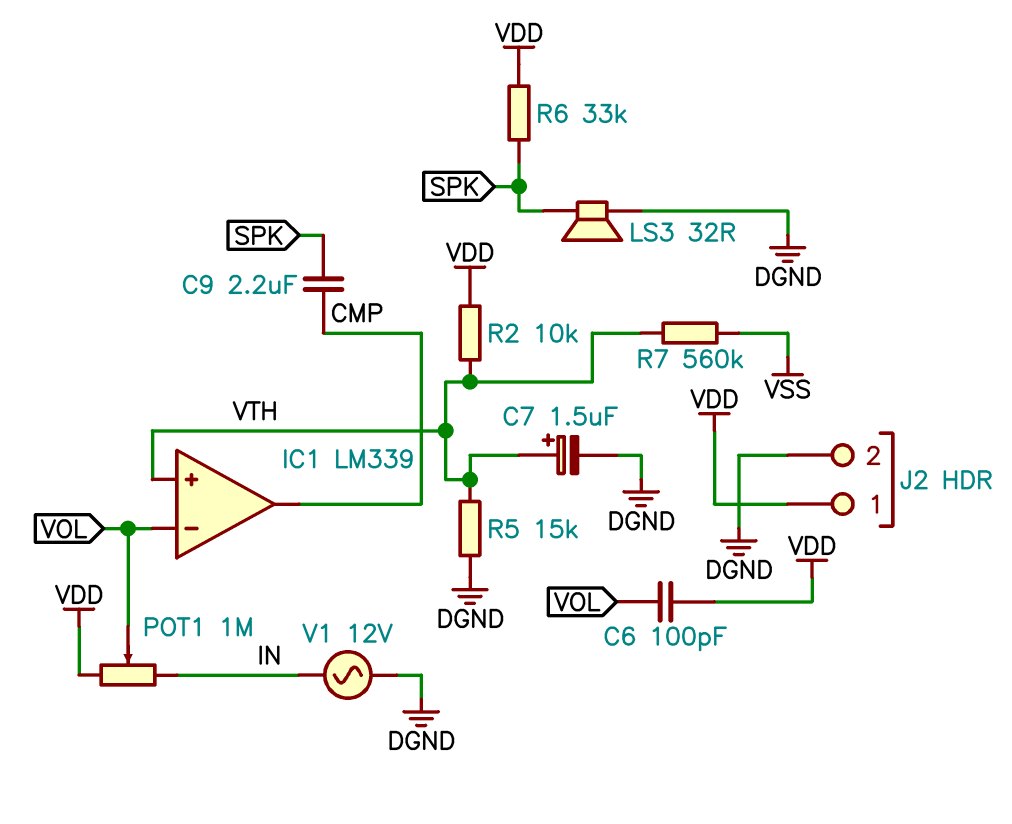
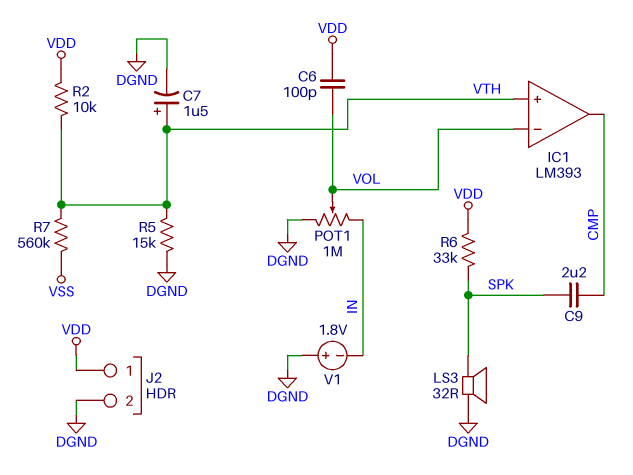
IC1: LM339 -> LM393
POT1: 1M (IN, VDD, wiper VOL) -> 1M (DGND, IN, wiper VOL)
V1: AC 12V (DGND, IN) -> 1.8V (plus DGND, minus IN)

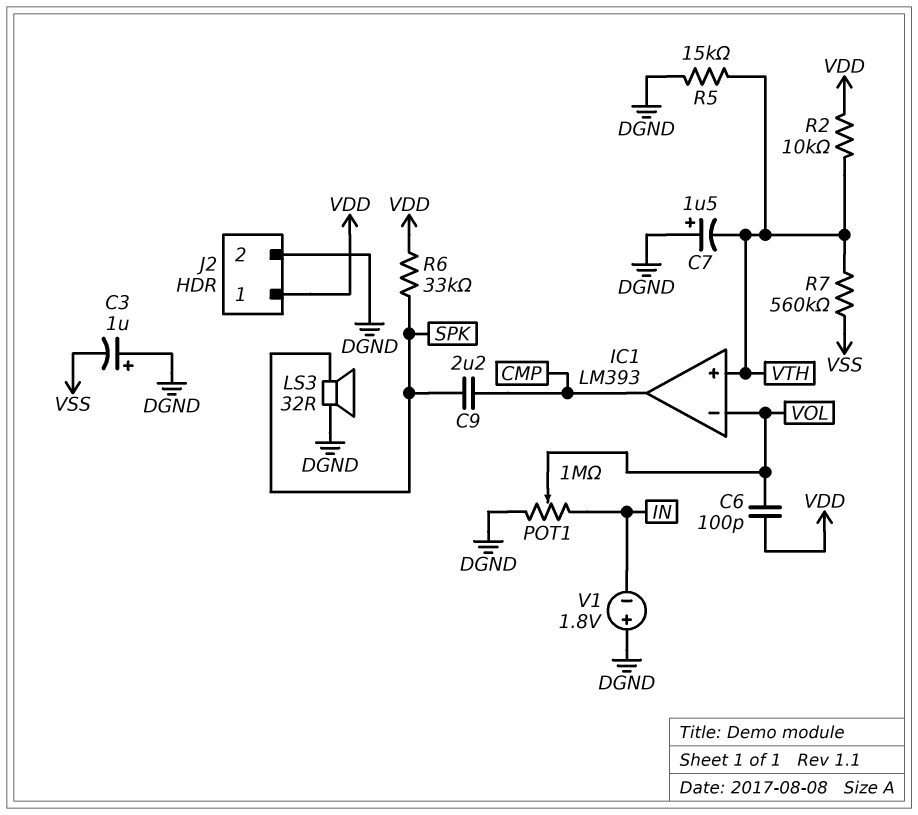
C3: none -> 1uF (plus DGND, minus VSS)
C7: 1.5uF (plus VTH, minus DGND) -> 1.5uF (plus DGND, minus VTH)

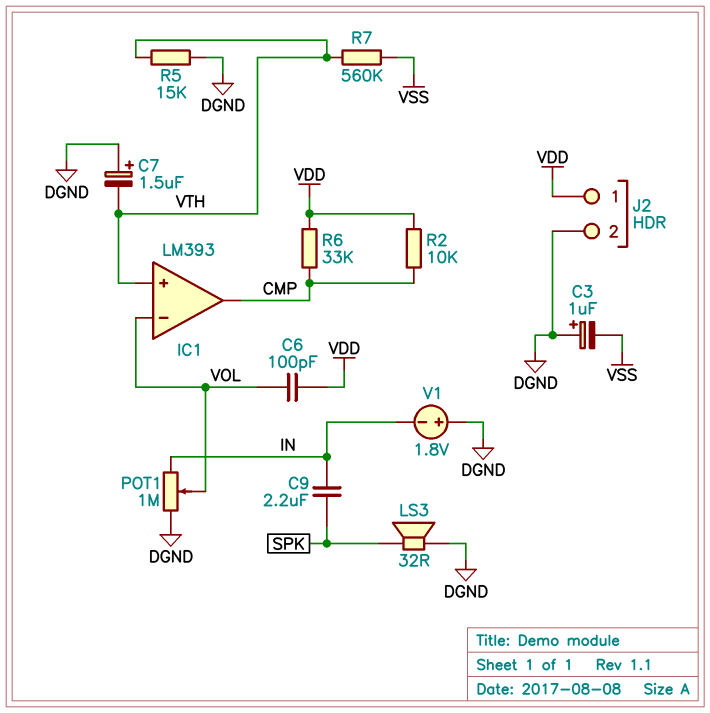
C9: 2.2uF (CMP, SPK) -> 2.2uF (IN, SPK)
R2: 10k (VDD, VTH) -> 10k (CMP, VDD)
R6: 33k (SPK, VDD) -> 33k (CMP, VDD)

